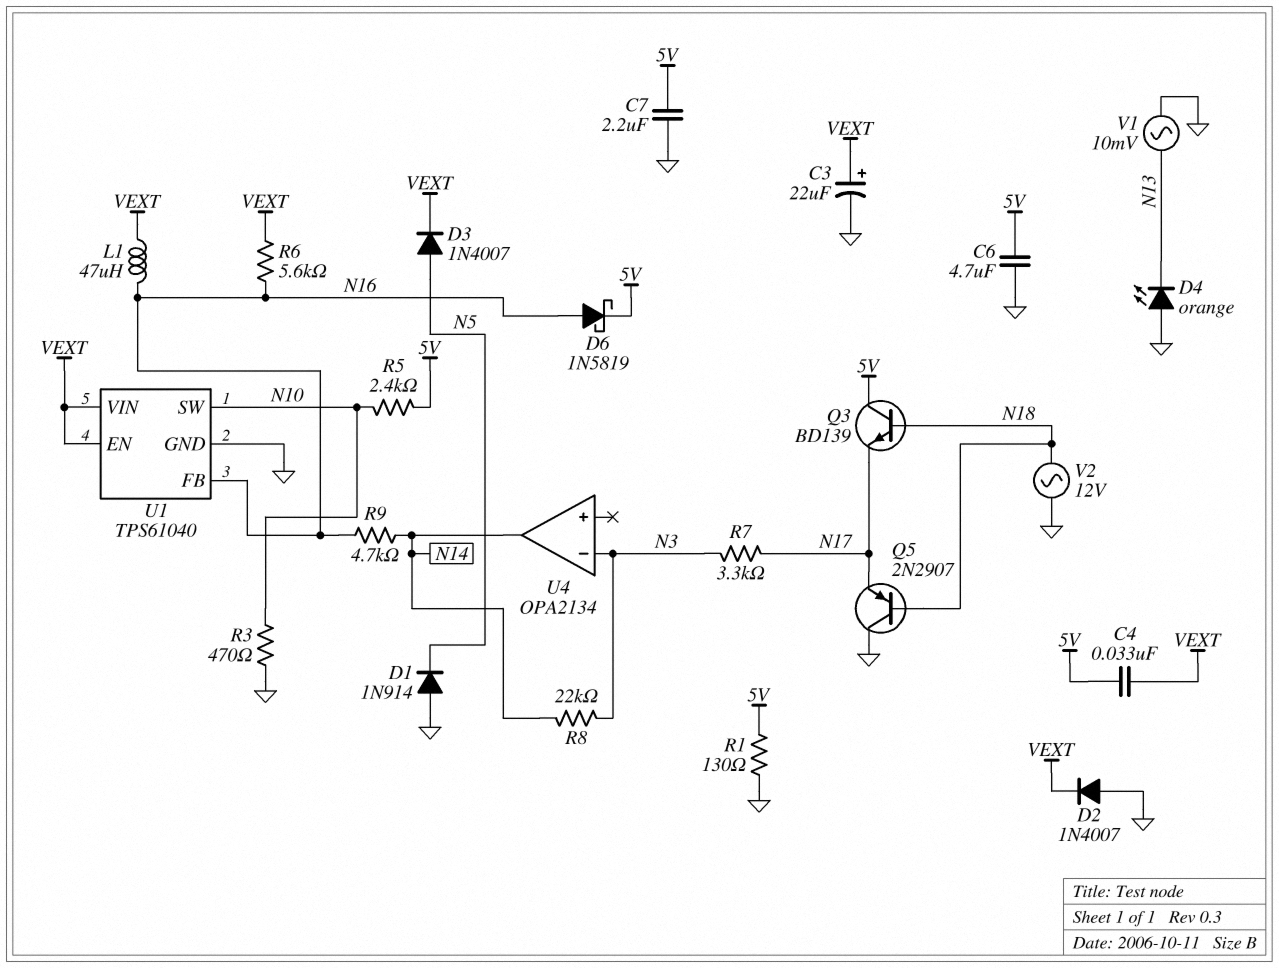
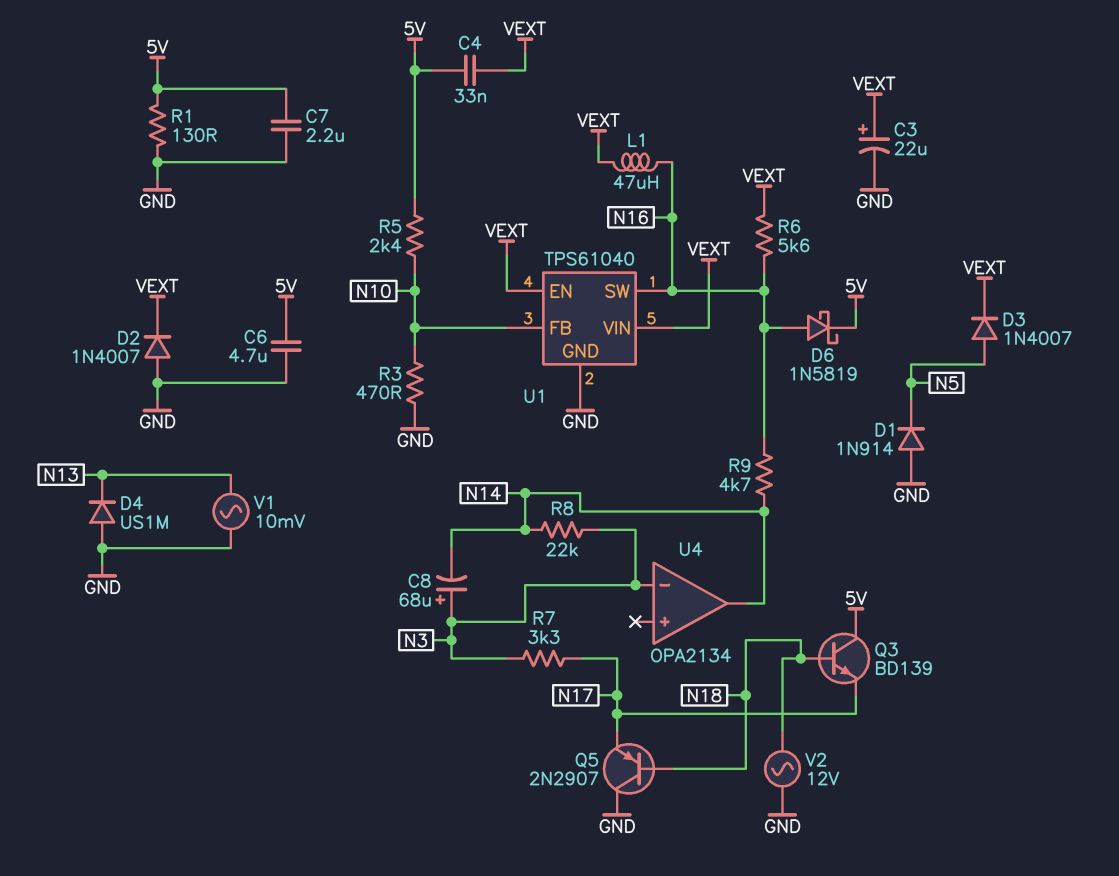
C8: none -> 68uF (plus N3, minus N14)
D4: LED orange (A GND, K N13) -> diode US1M (A GND, K N13)
U1 pin FB: N16 -> N10
U1 pin SW: N10 -> N16

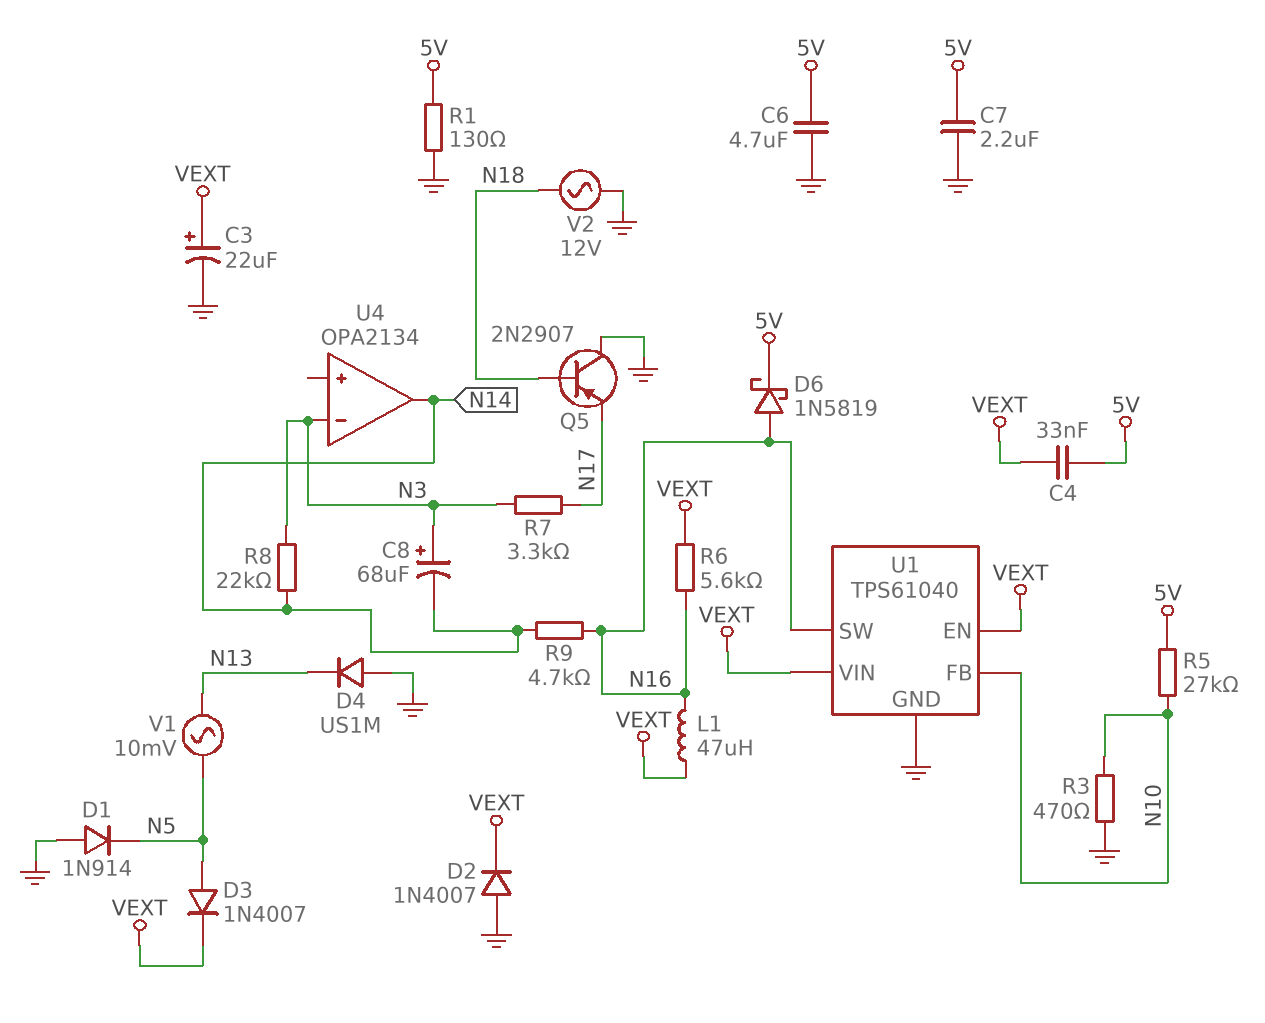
Q3: NPN BD139 (B N18, C 5V, E N17) -> none
R5: 2.4k (5V, N10) -> 27k (5V, N10)
V1: AC 10mV (GND, N13) -> AC 10mV (N5, N13)

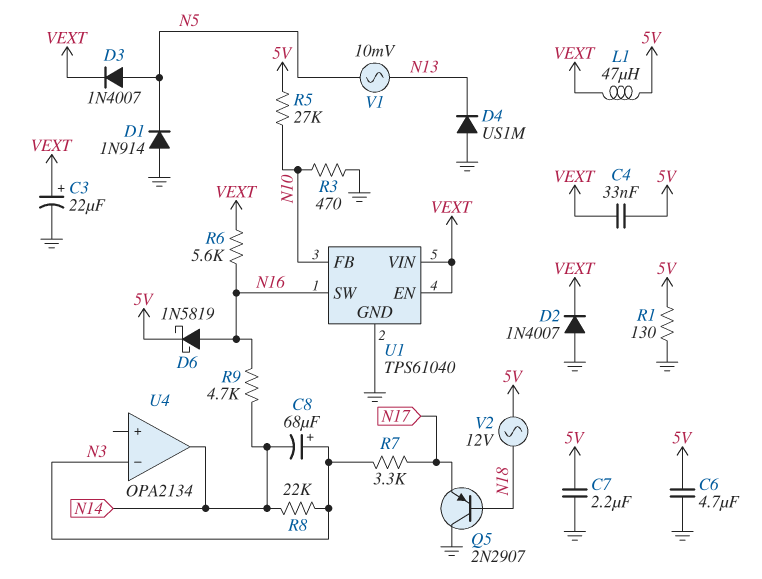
L1: 47uH (N16, VEXT) -> 47uH (5V, VEXT)
V2: AC 12V (GND, N18) -> AC 12V (5V, N18)

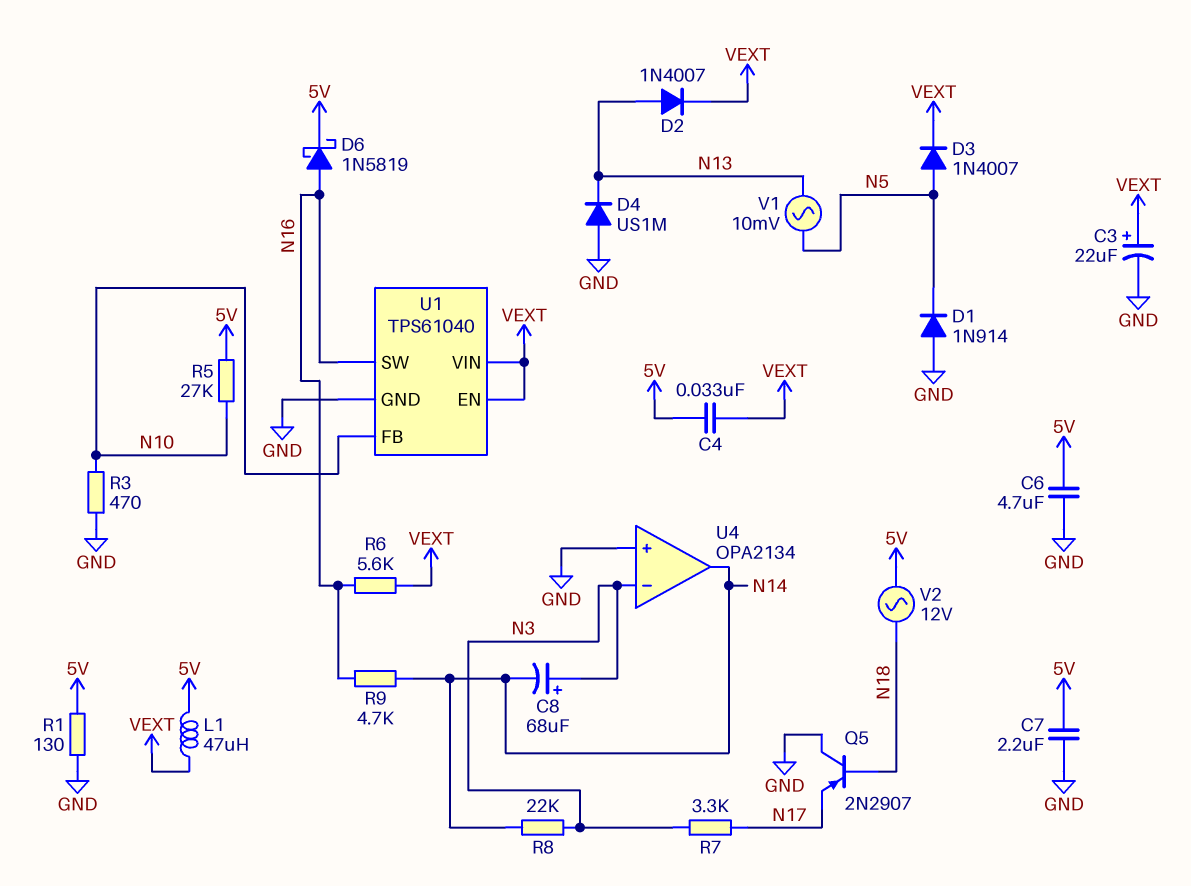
D2: diode 1N4007 (A GND, K VEXT) -> diode 1N4007 (A N13, K VEXT)
U4 pin in+: none -> GND

